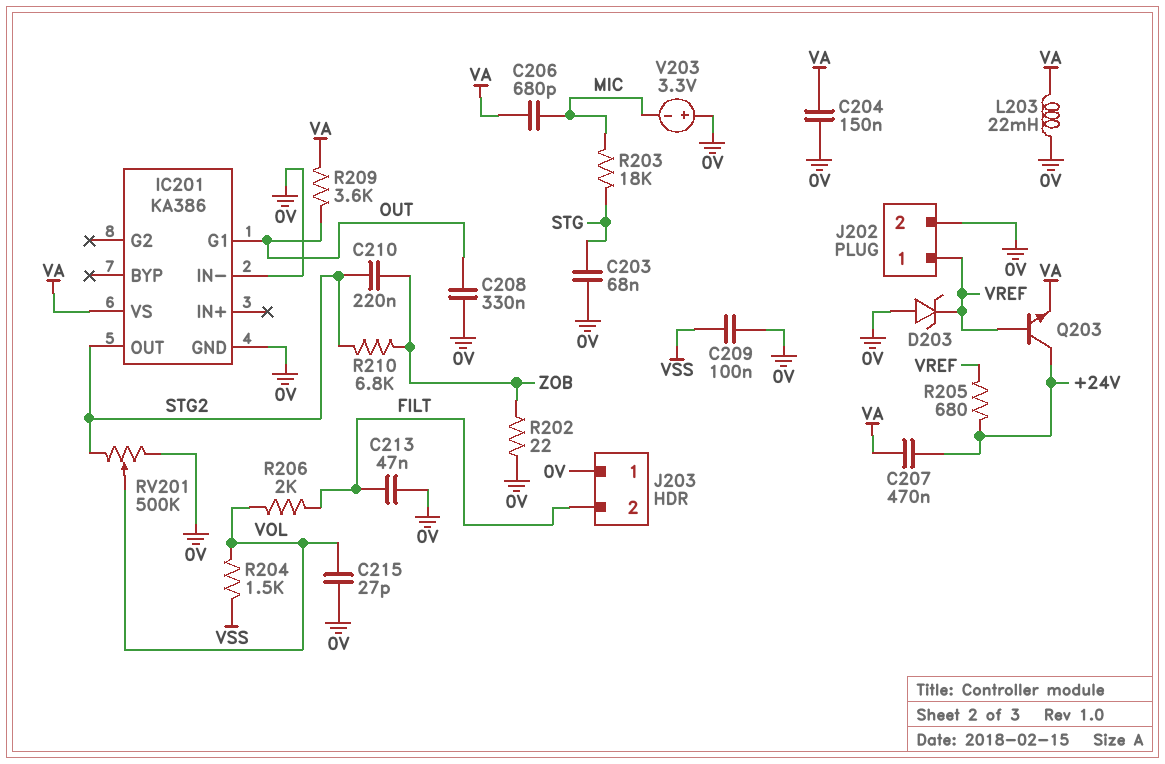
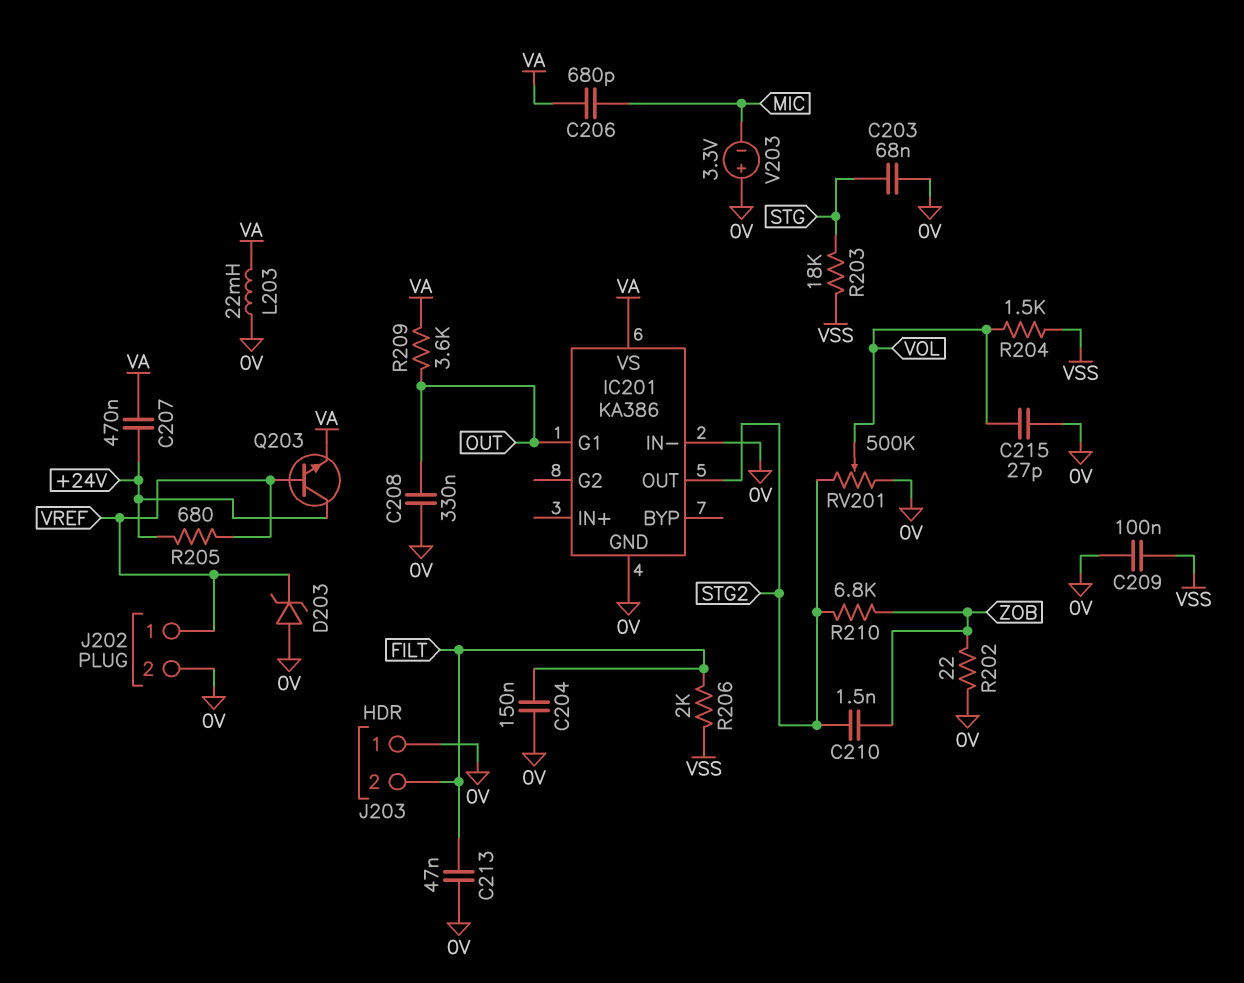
C204: 150nF (0V, VA) -> 150nF (0V, FILT)
C210: 220nF (STG2, ZOB) -> 1.5nF (STG2, ZOB)
R203: 18k (MIC, STG) -> 18k (STG, VSS)
R206: 2k (FILT, VOL) -> 2k (FILT, VSS)

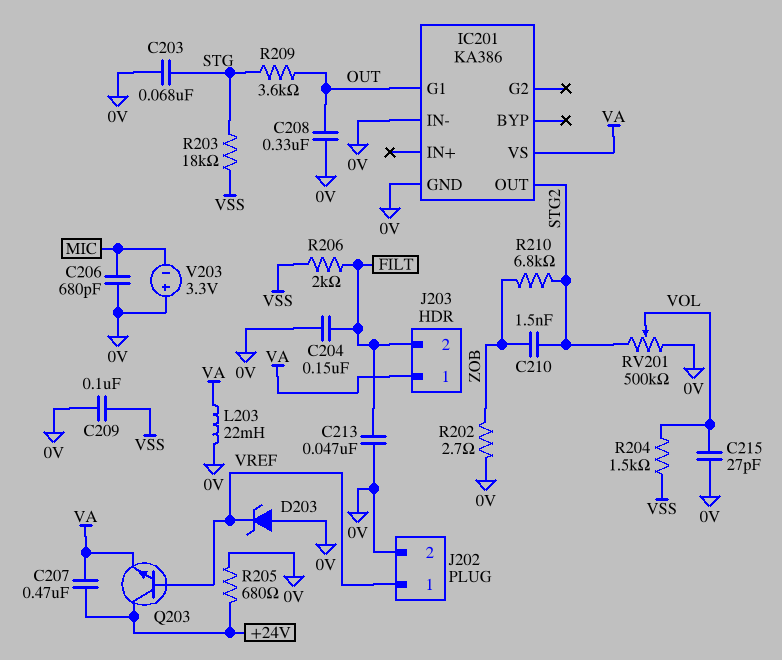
C206: 680pF (MIC, VA) -> 680pF (0V, MIC)
J203 pin 1: 0V -> VA
R202: 22 (0V, ZOB) -> 2.7 (0V, ZOB)
R205: 680 (+24V, VREF) -> 680 (+24V, 0V)
R209: 3.6k (OUT, VA) -> 3.6k (OUT, STG)

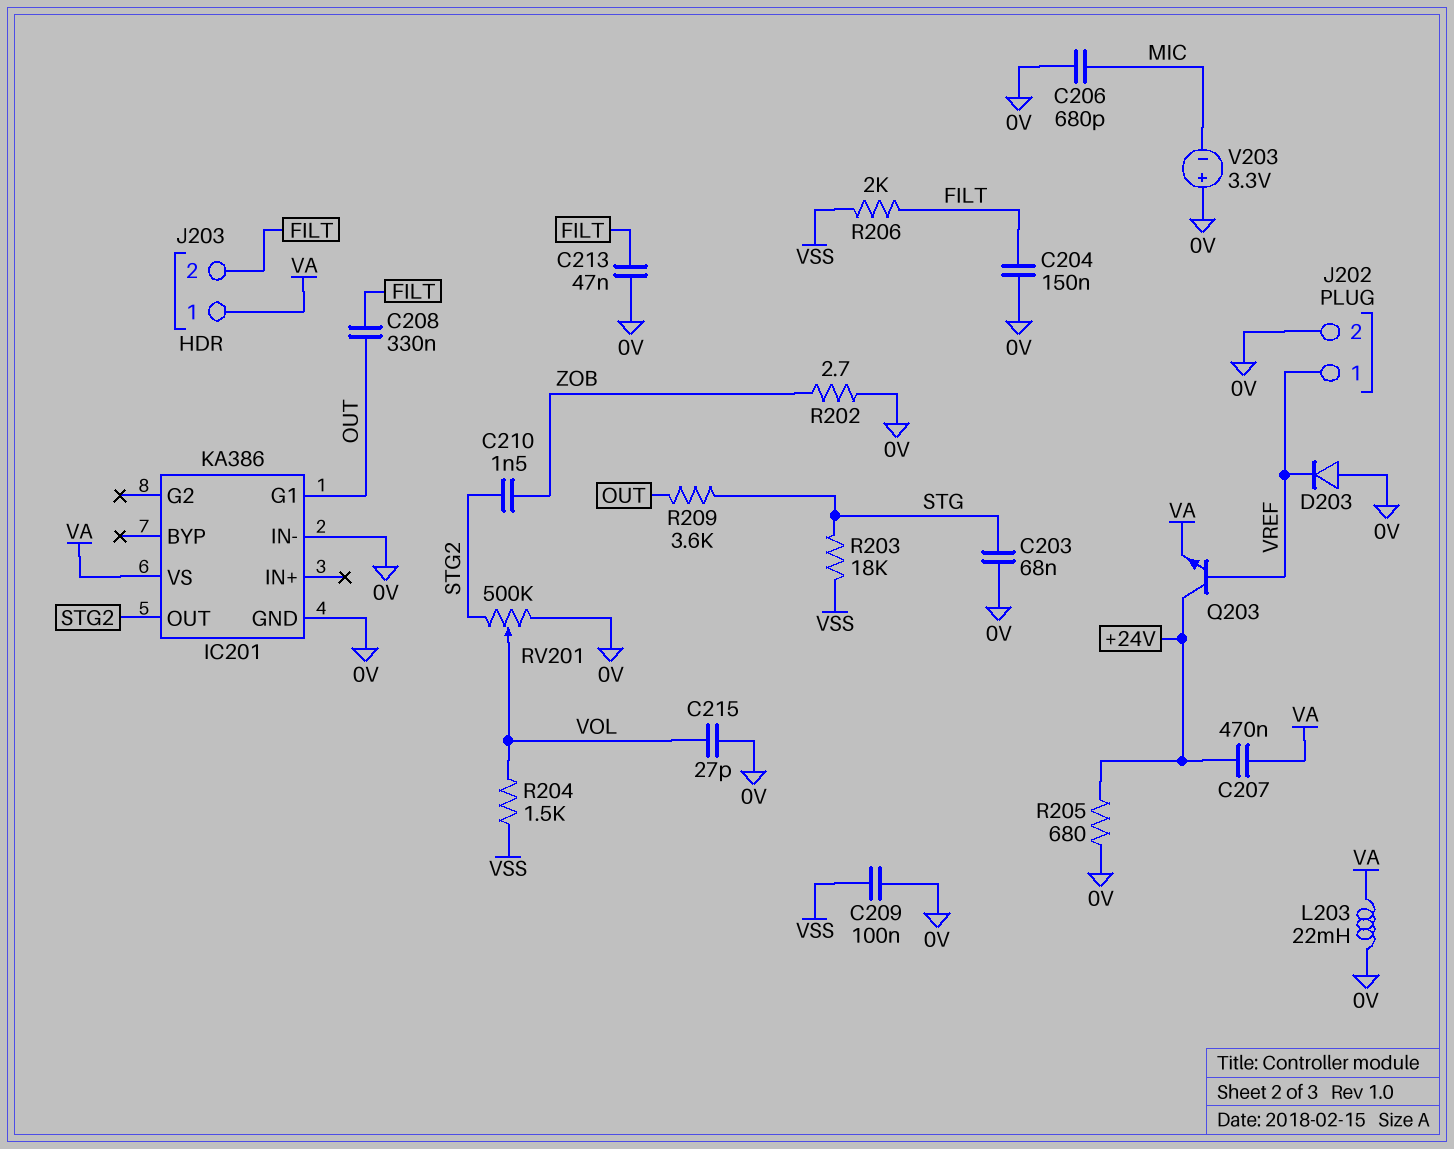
C208: 330nF (0V, OUT) -> 330nF (FILT, OUT)
D203: zener (A 0V, K VREF) -> diode (A 0V, K VREF)
R210: 6.8k (STG2, ZOB) -> none

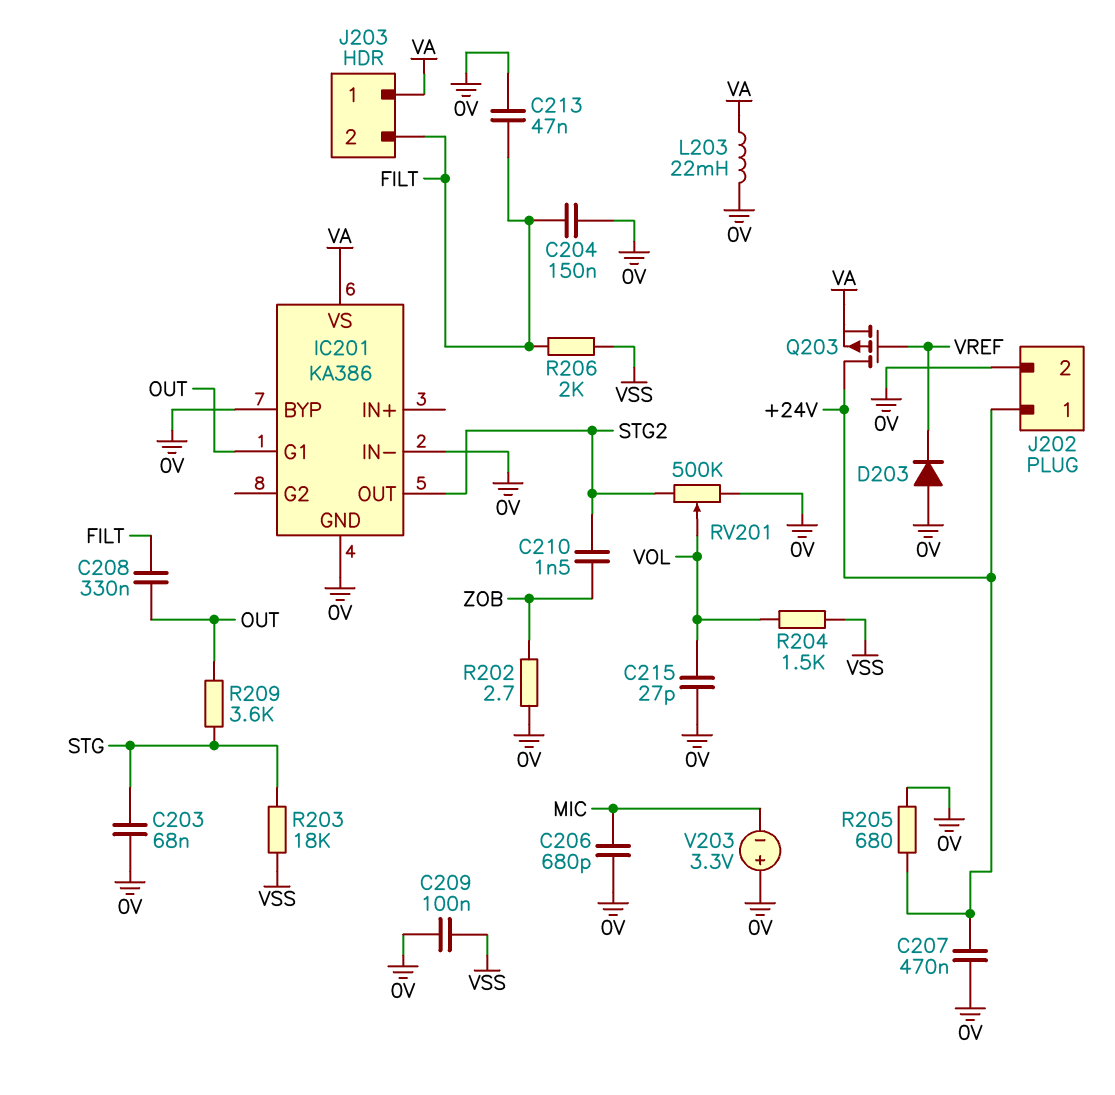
C207: 470nF (+24V, VA) -> 470nF (+24V, 0V)
IC201 pin BYP: none -> 0V
J202 pin 1: VREF -> +24V
Q203: NPN (B VREF, C +24V, E VA) -> PMOS (G VREF, D +24V, S VA)

